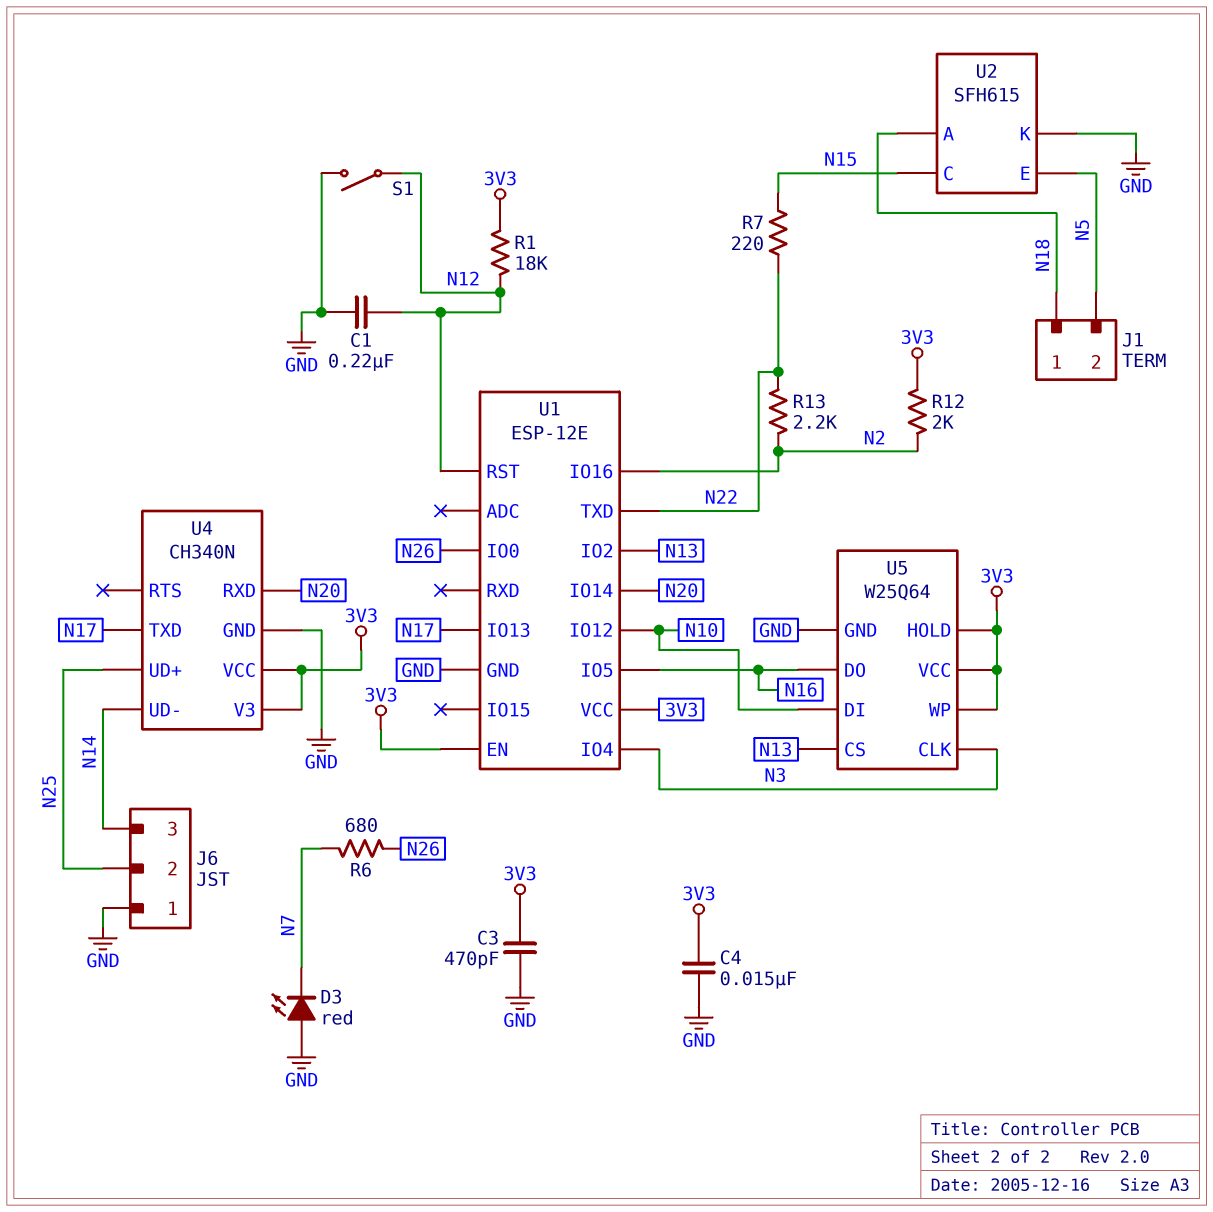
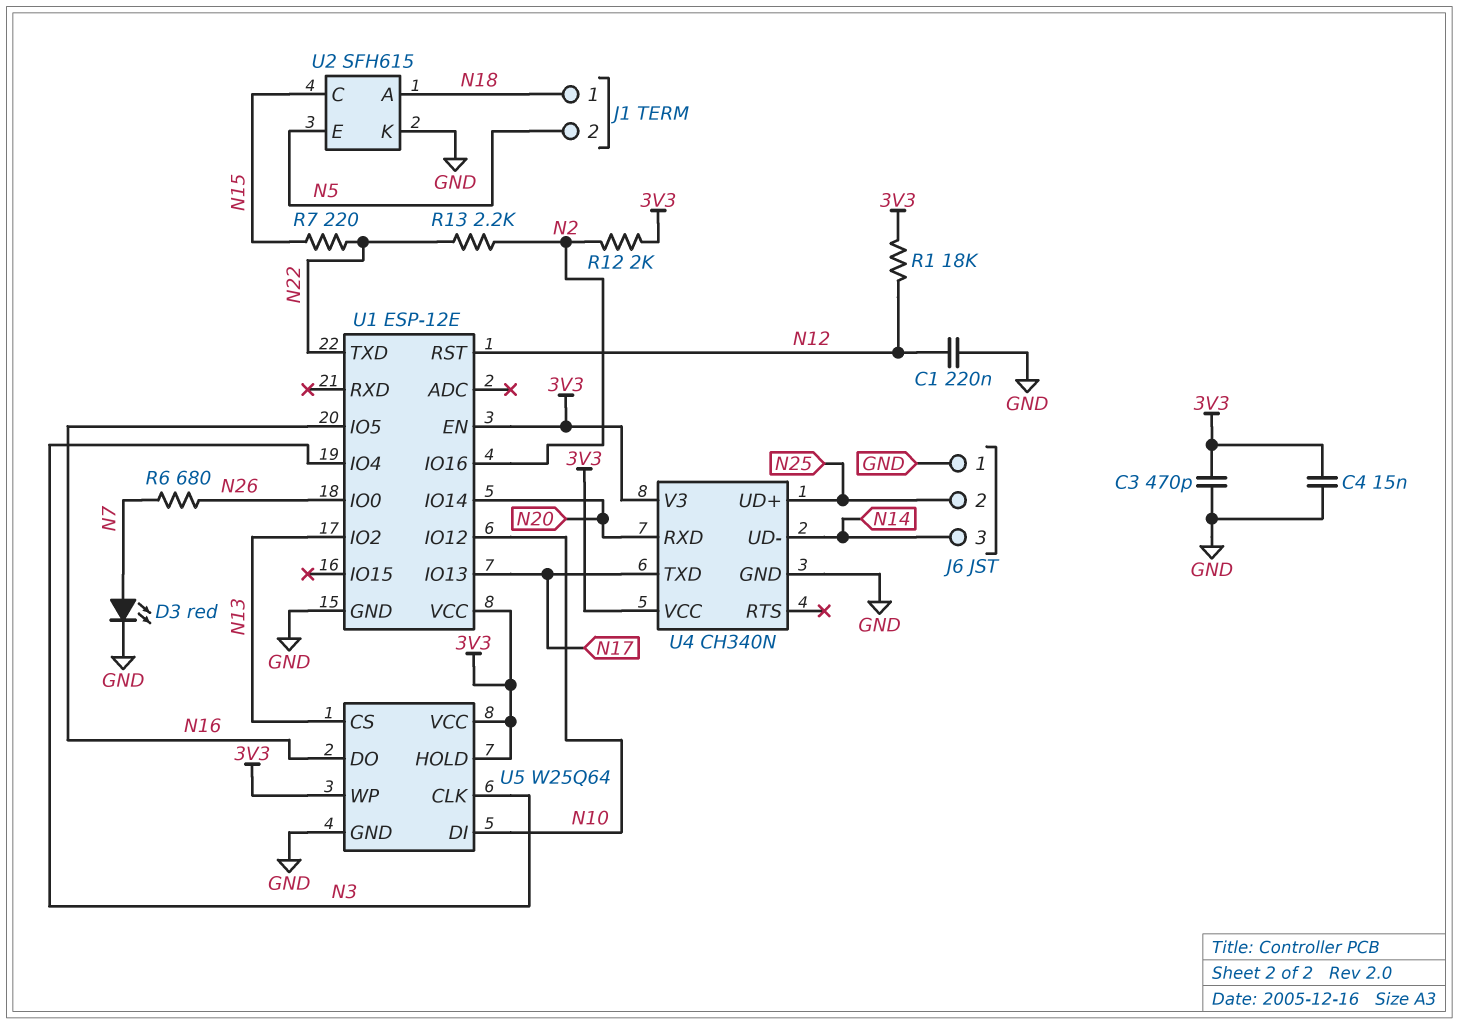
D3: LED red (A GND, K N7) -> LED red (A N7, K GND)
S1: switch (GND, N12) -> none

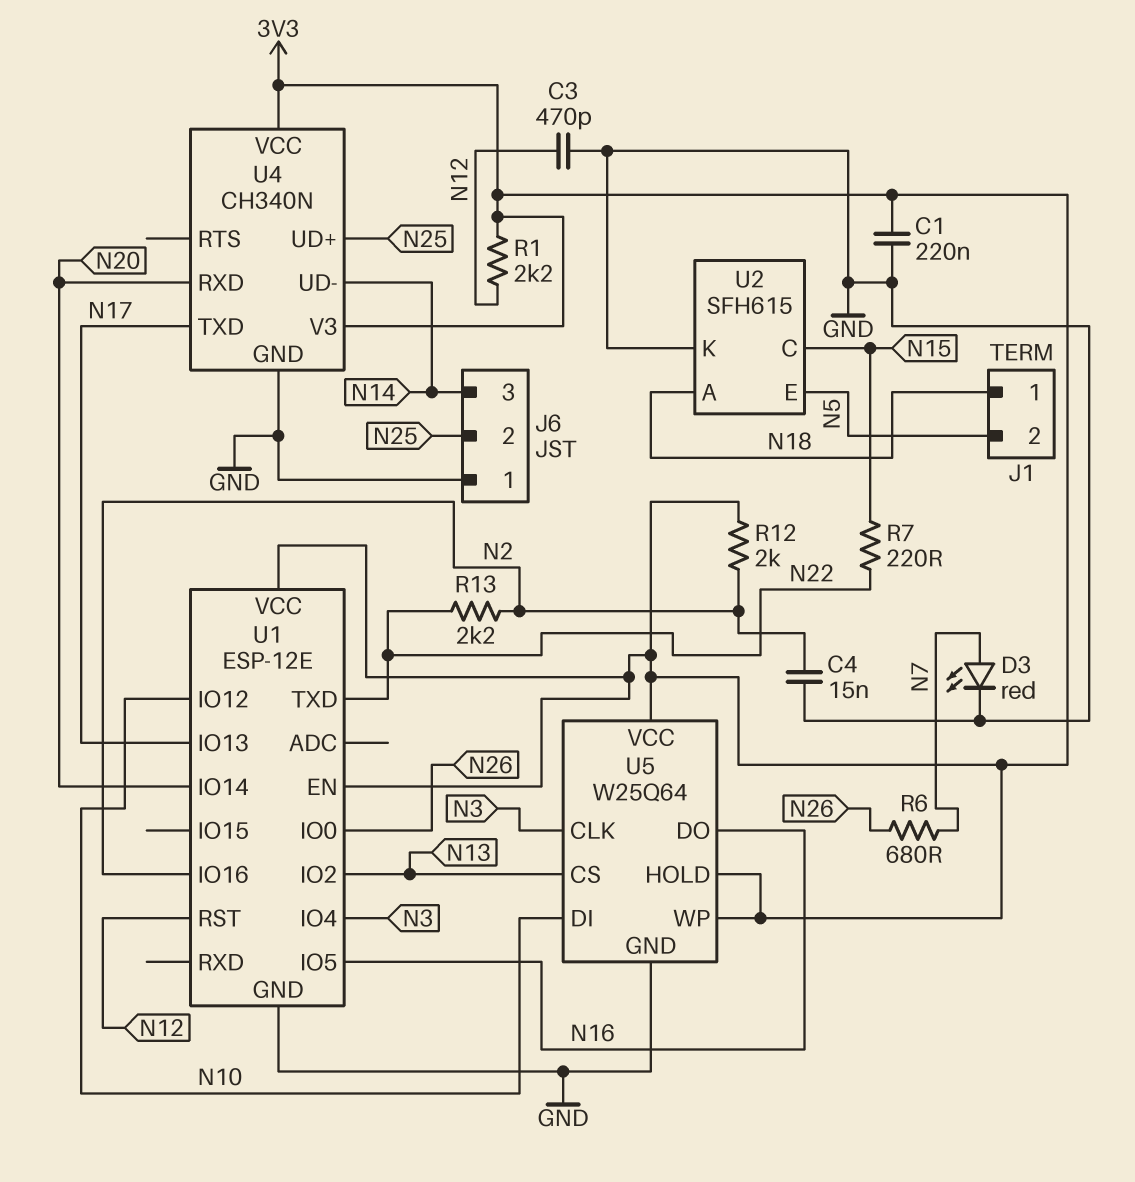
C1: 220nF (GND, N12) -> 220nF (3V3, GND)
C3: 470pF (3V3, GND) -> 470pF (GND, N12)
C4: 15nF (3V3, GND) -> 15nF (GND, N2)
R1: 18k (3V3, N12) -> 2.2k (3V3, N12)

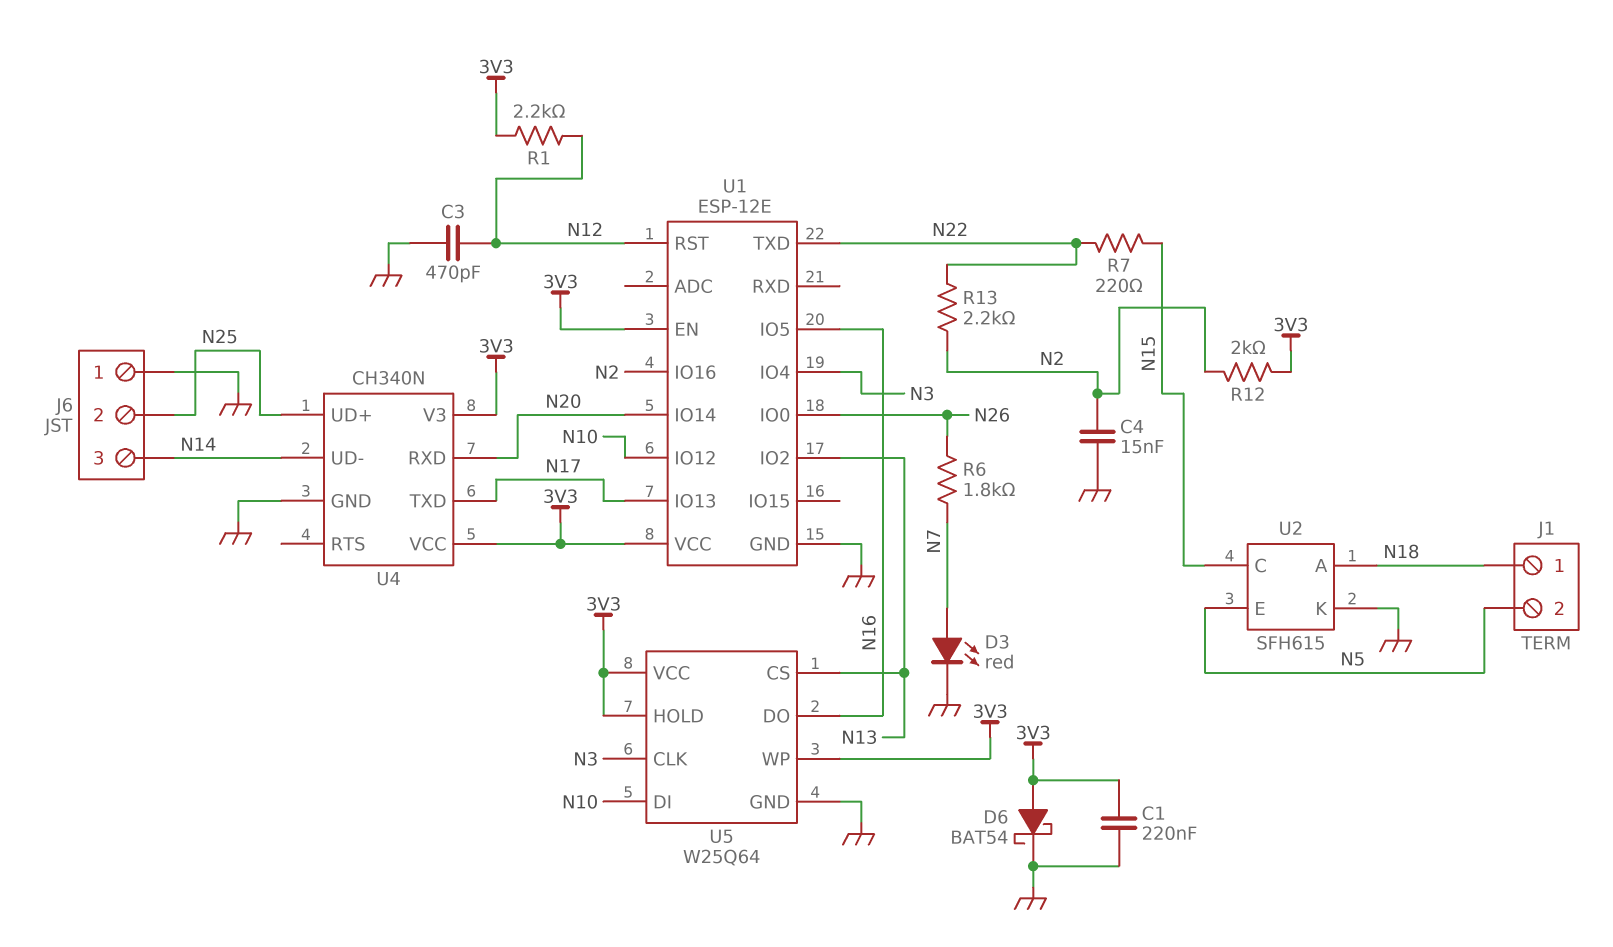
D6: none -> schottky BAT54 (A 3V3, K GND)
R6: 680 (N7, N26) -> 1.8k (N7, N26)

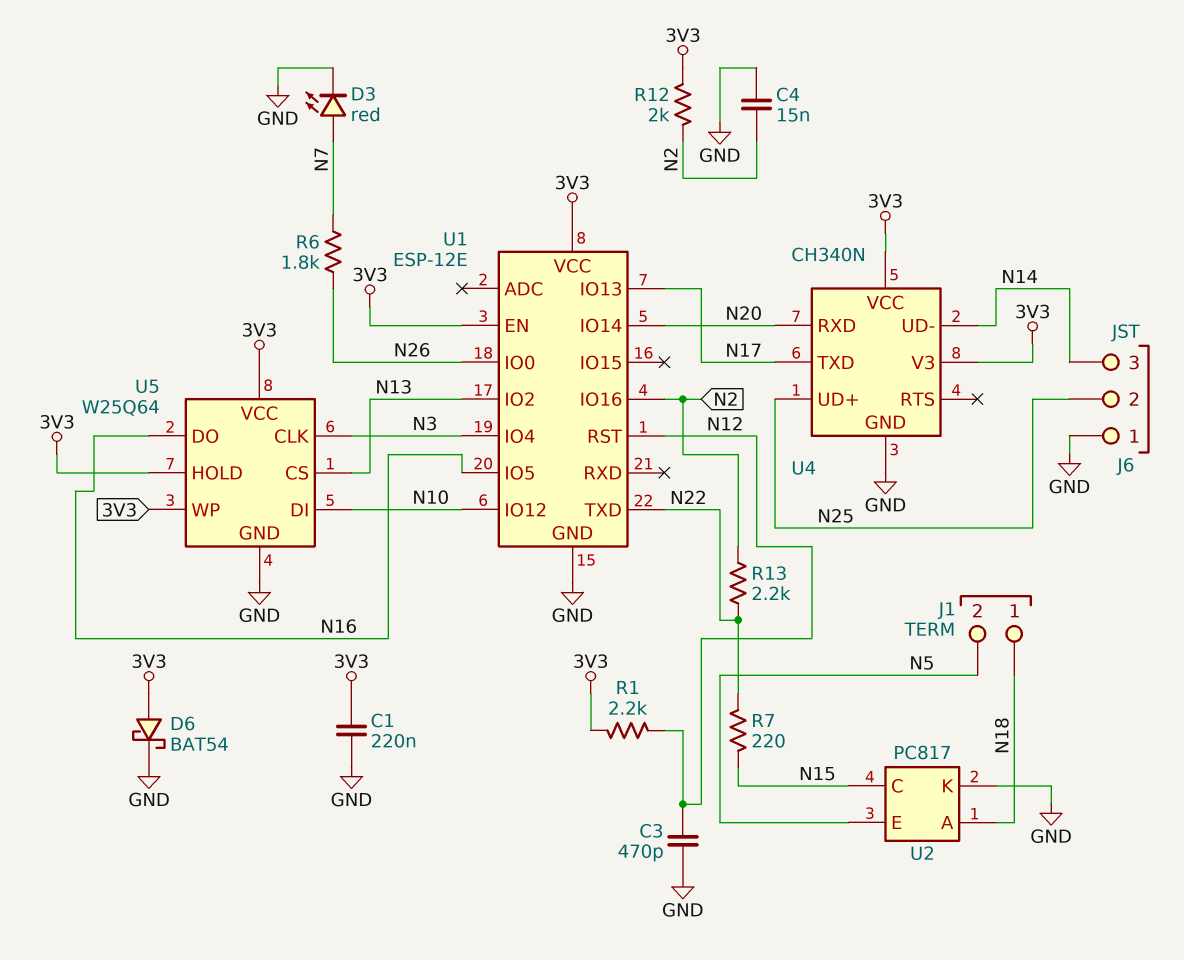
U2: SFH615 -> PC817

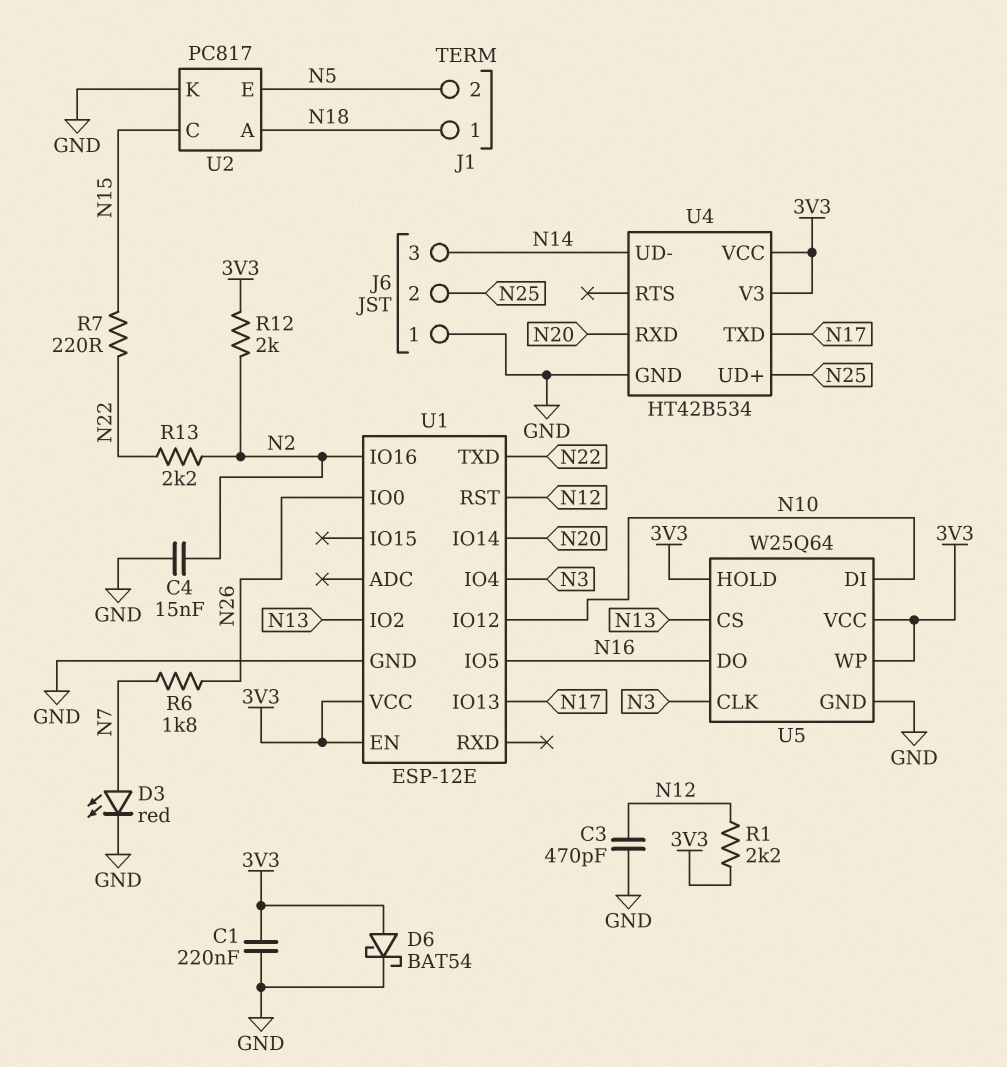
U4: CH340N -> HT42B534

